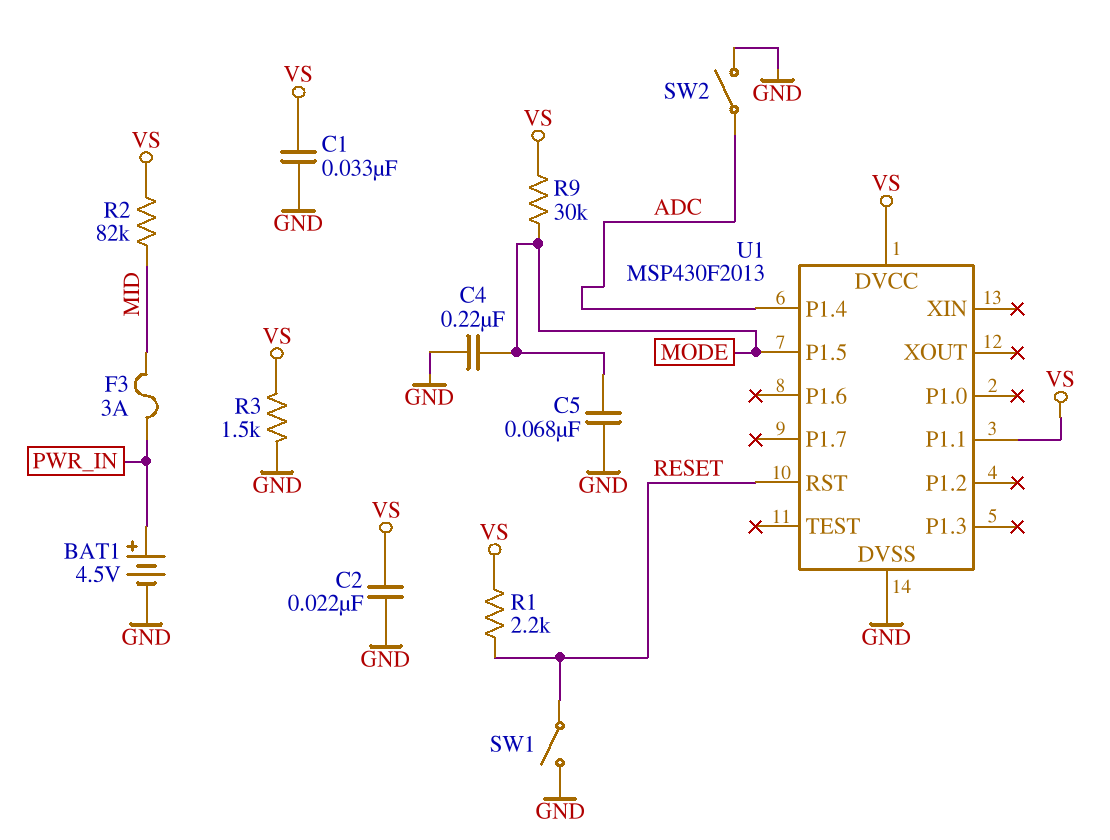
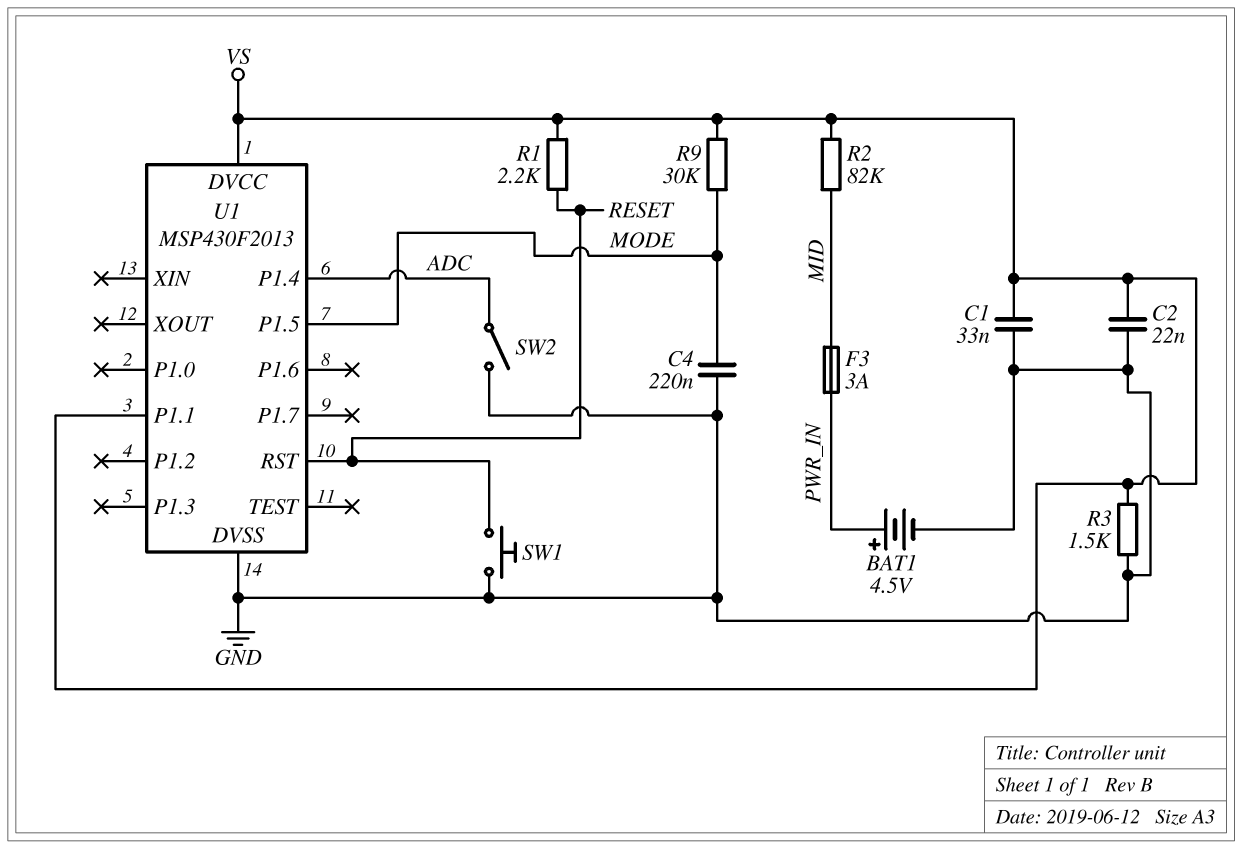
C5: 68nF (GND, MODE) -> none
SW1: switch (GND, RESET) -> button (GND, RESET)

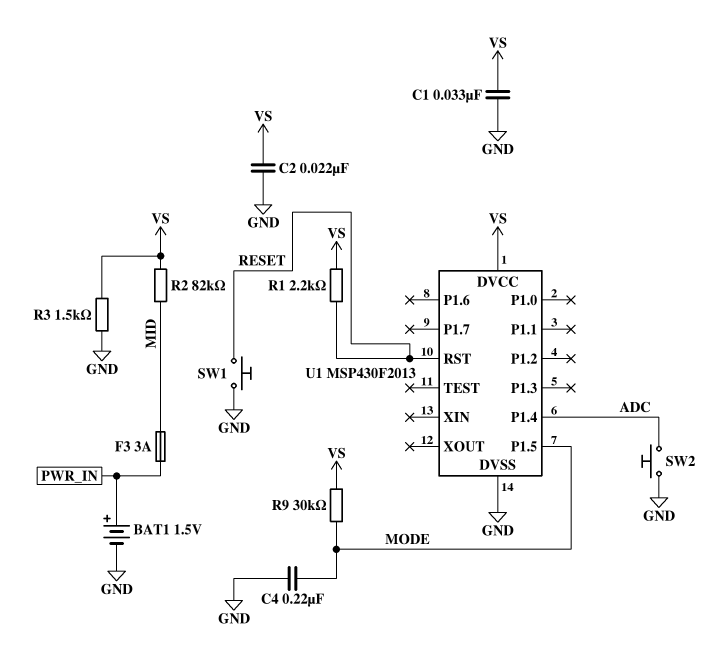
BAT1: 4.5V (plus PWR_IN, minus GND) -> 1.5V (plus PWR_IN, minus GND)
SW2: switch (ADC, GND) -> button (ADC, GND)
U1 pin P1.1: VS -> none

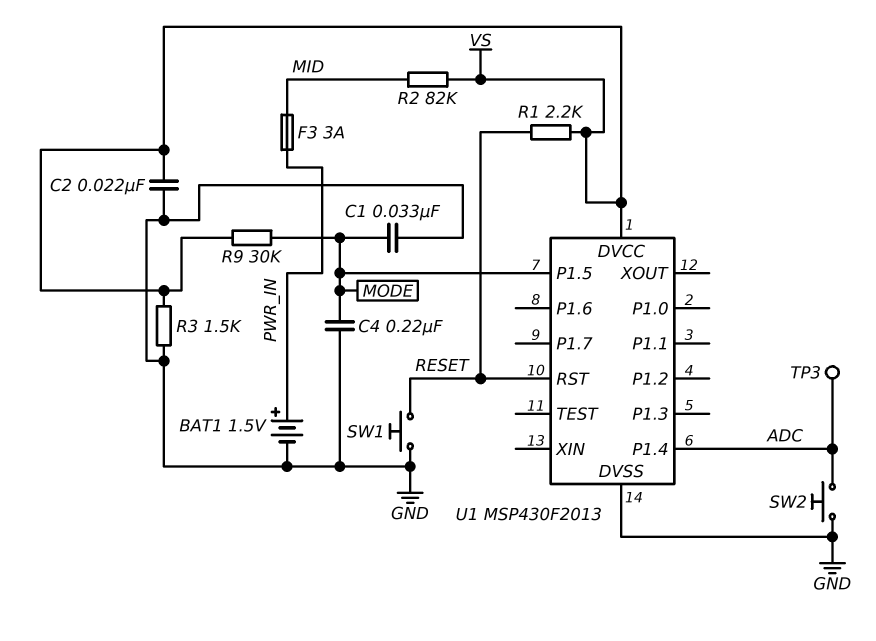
C1: 33nF (GND, VS) -> 33nF (GND, MODE)
TP3: none -> test point (ADC)

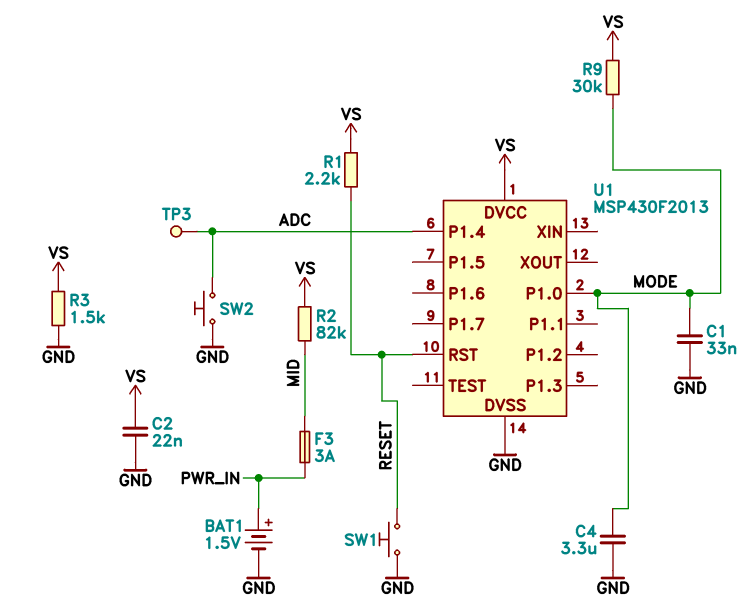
C4: 220nF (GND, MODE) -> 3.3uF (GND, MODE)
U1 pin P1.0: none -> MODE
U1 pin P1.5: MODE -> none

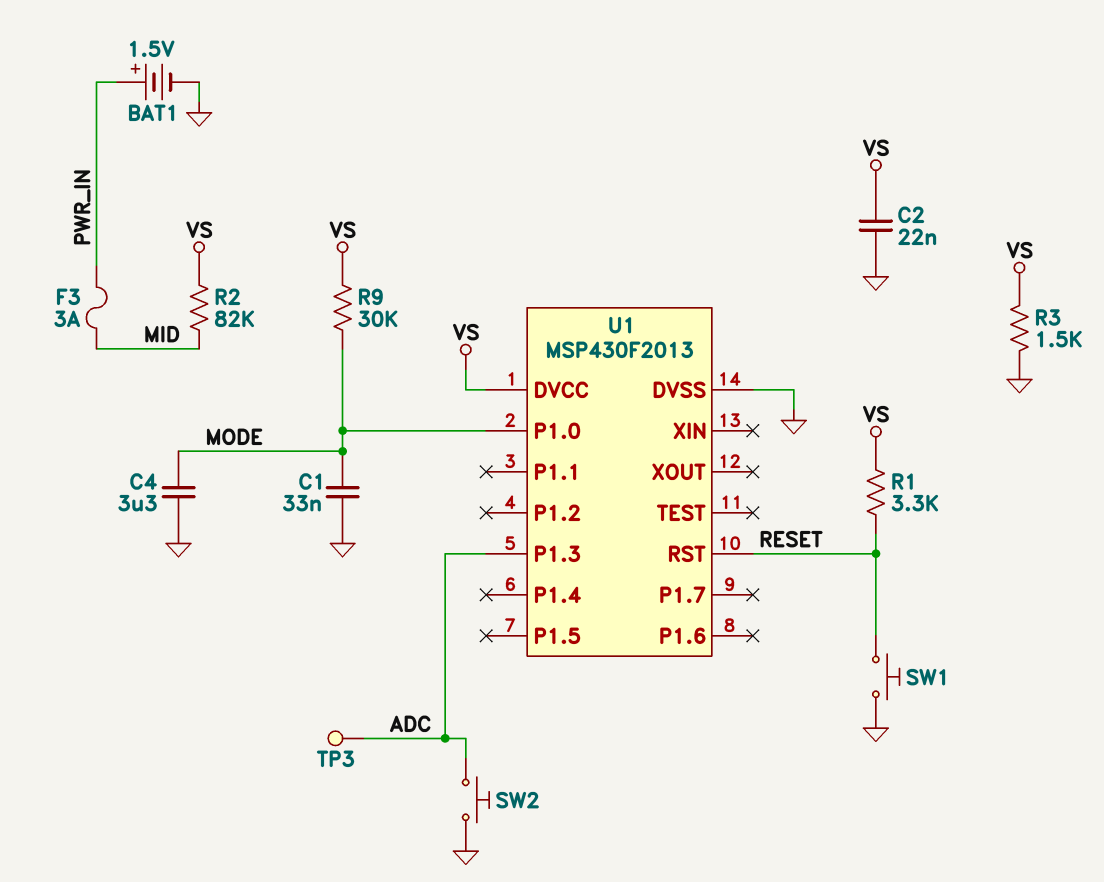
R1: 2.2k (RESET, VS) -> 3.3k (RESET, VS)
U1 pin P1.3: none -> ADC
U1 pin P1.4: ADC -> none

